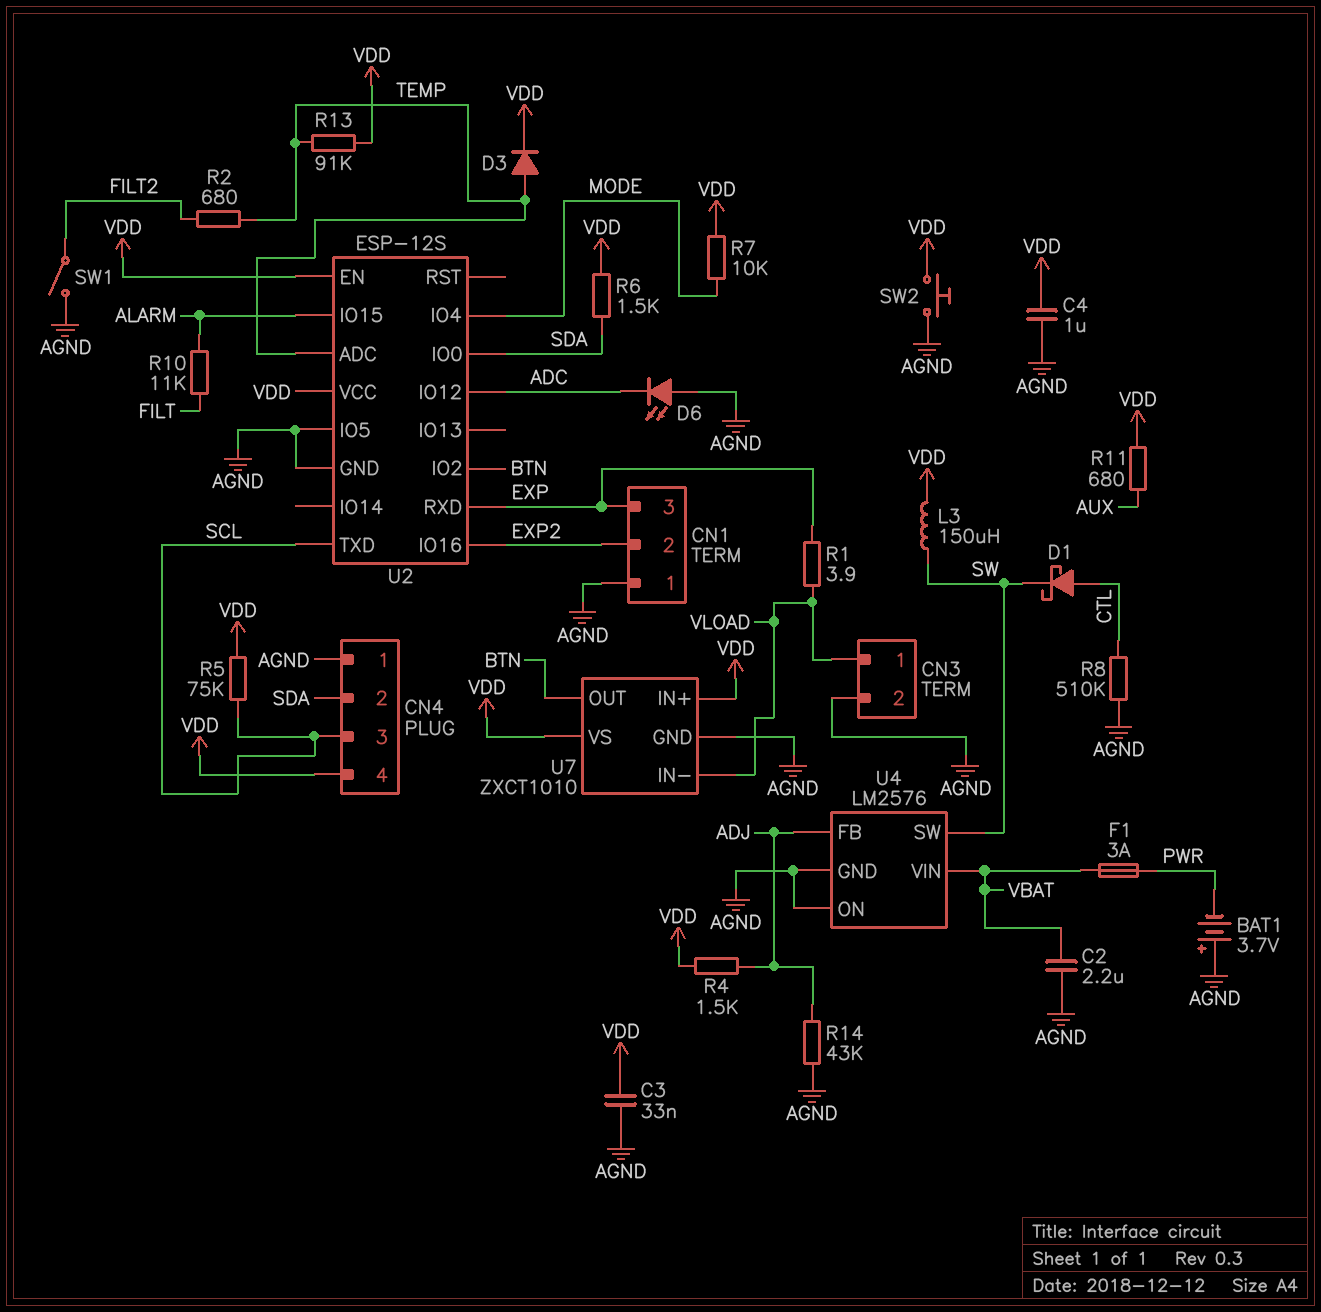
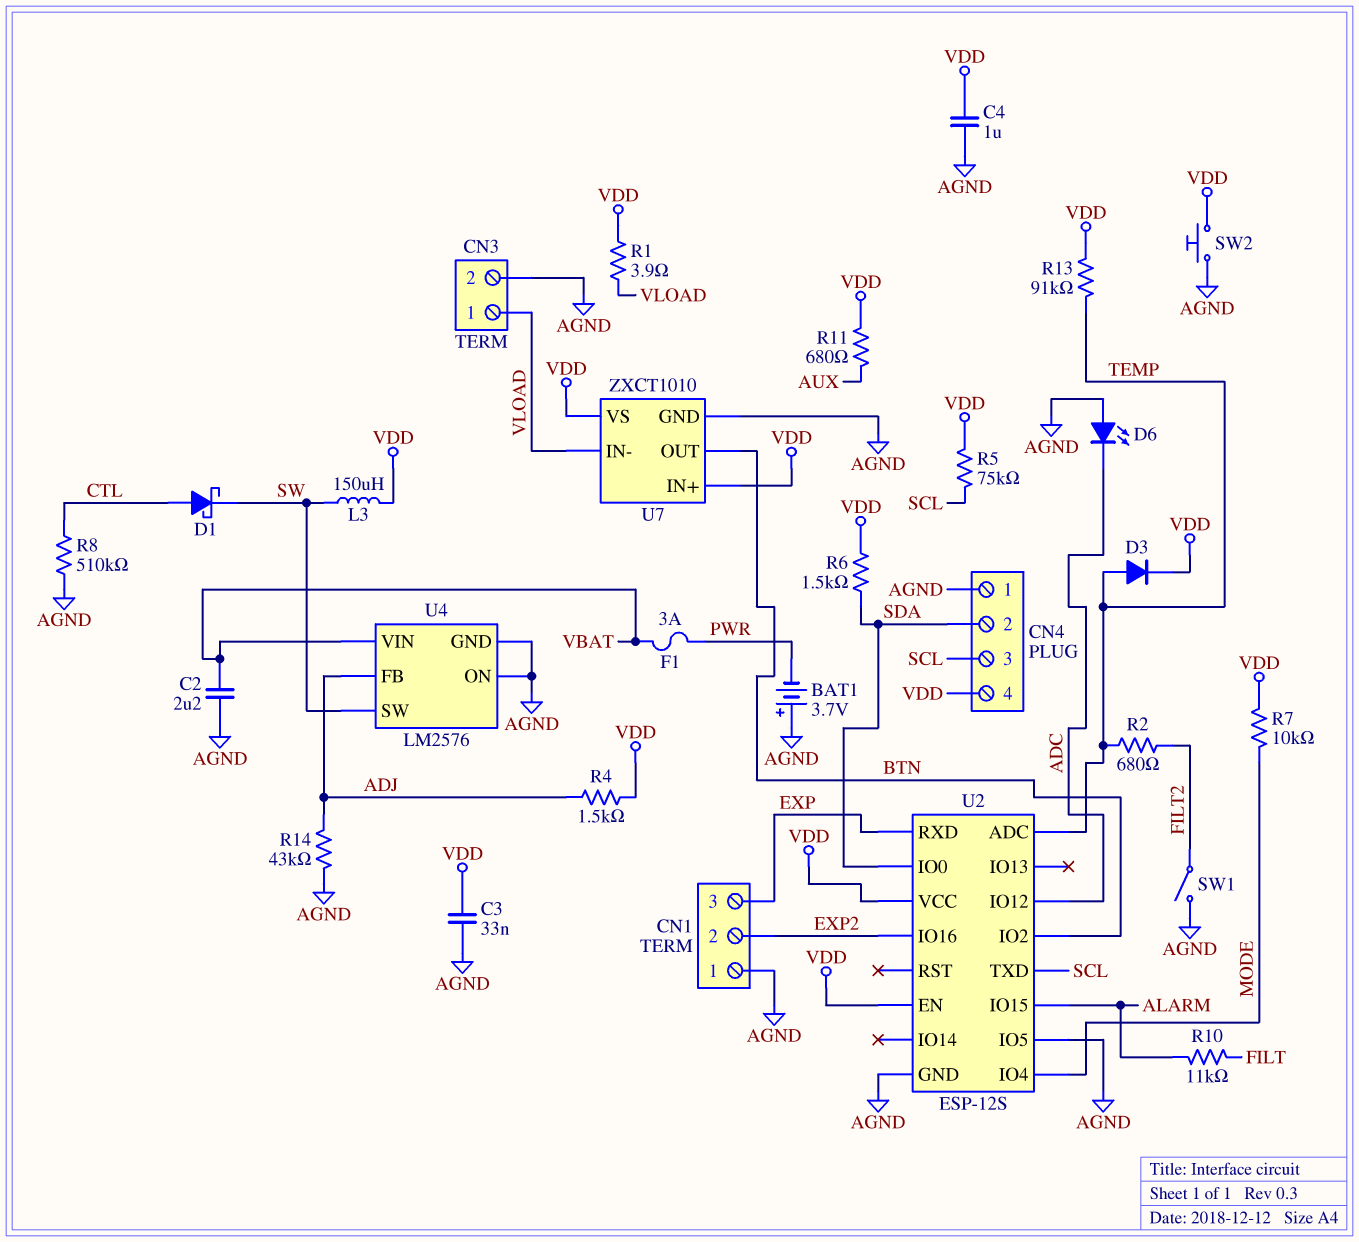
R1: 3.9 (EXP, VLOAD) -> 3.9 (VDD, VLOAD)

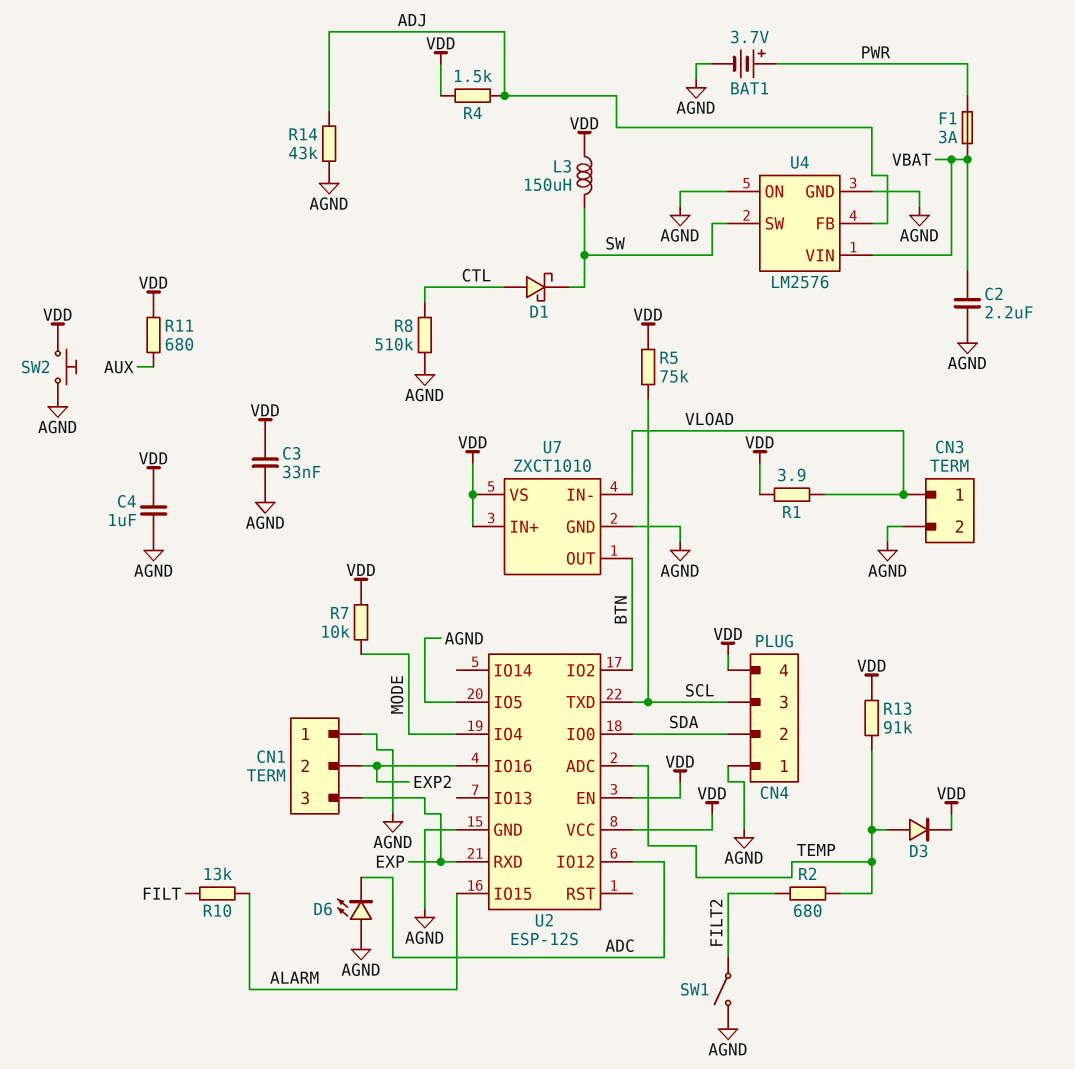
BAT1: 3.7V (plus AGND, minus PWR) -> 3.7V (plus PWR, minus AGND)
R6: 1.5k (SDA, VDD) -> none
R10: 11k (ALARM, FILT) -> 13k (ALARM, FILT)

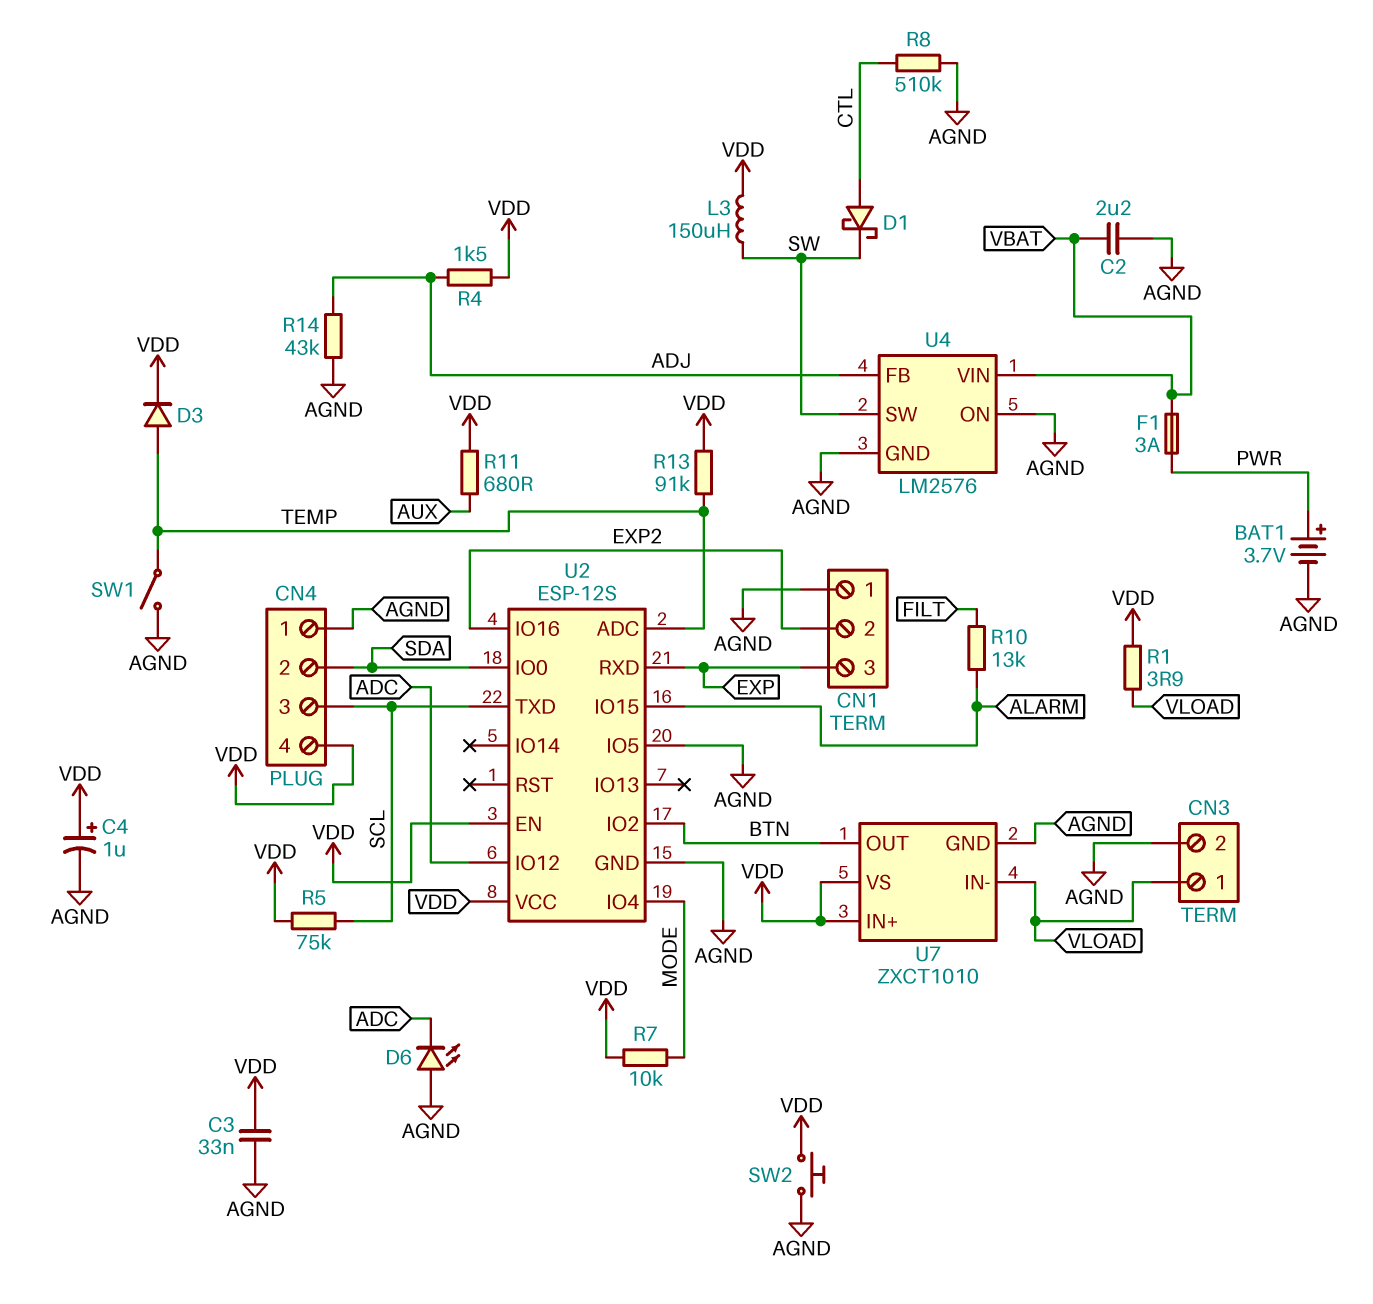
C4: 1uF (AGND, VDD) -> 1uF (plus VDD, minus AGND)
R2: 680 (FILT2, TEMP) -> none
SW1: switch (AGND, FILT2) -> switch (AGND, TEMP)

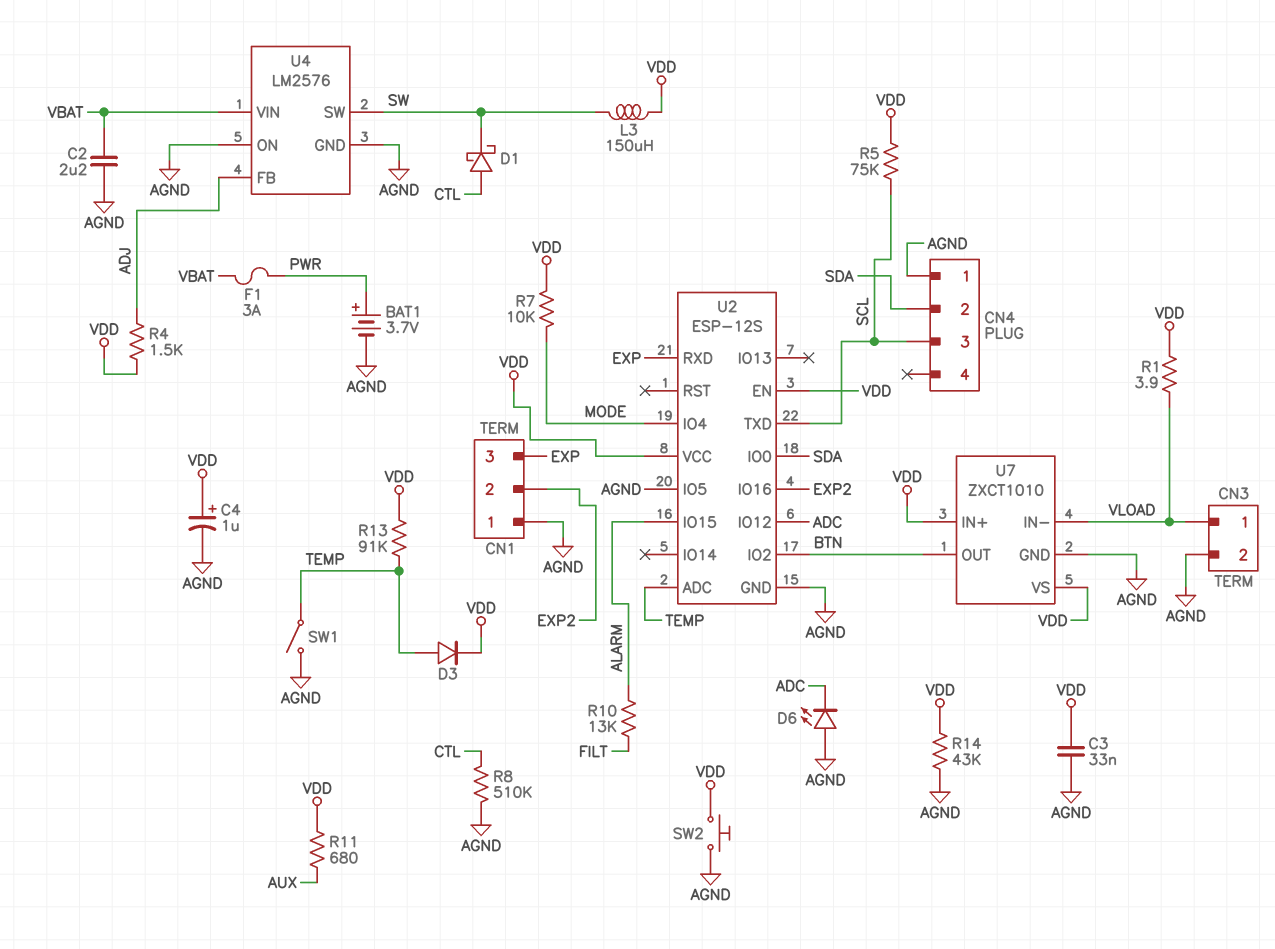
CN4 pin 4: VDD -> none
R14: 43k (ADJ, AGND) -> 43k (AGND, VDD)

